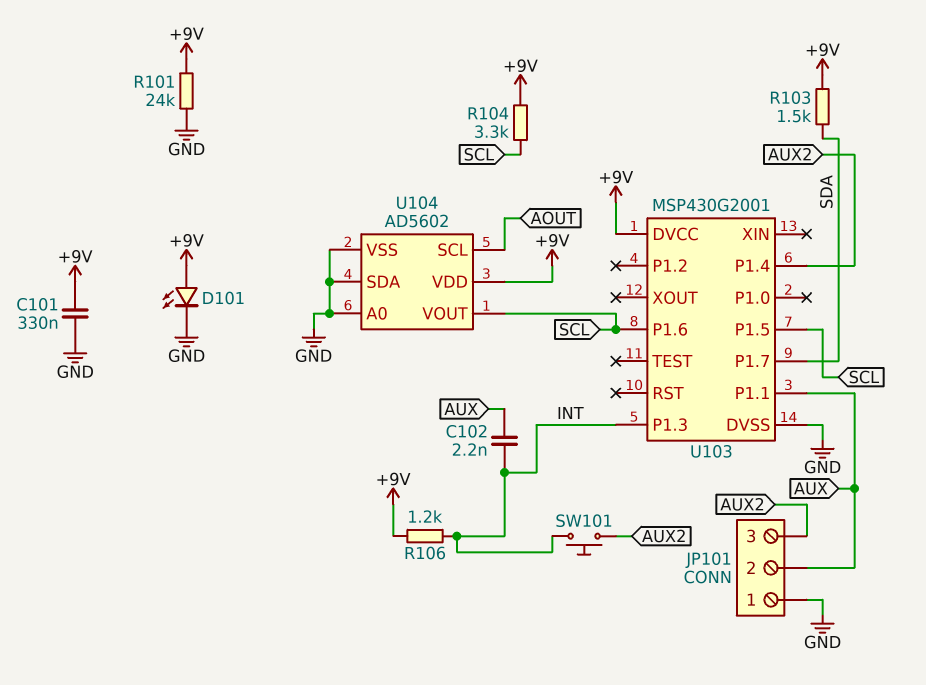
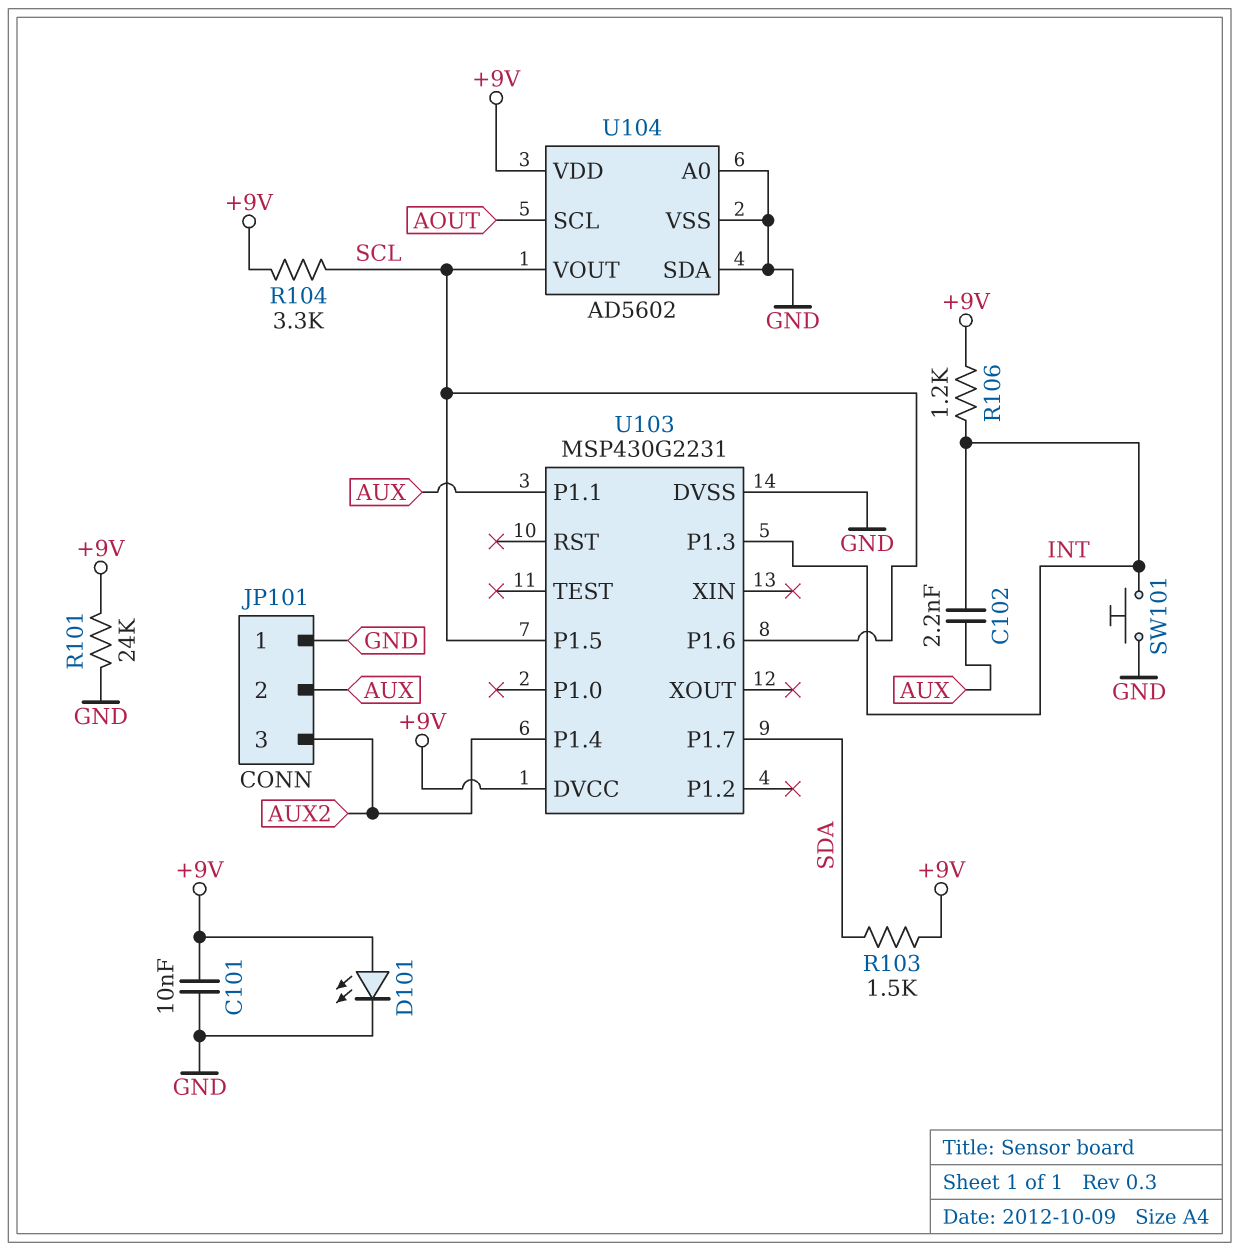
C101: 330nF (+9V, GND) -> 10nF (+9V, GND)
SW101: button (AUX2, INT) -> button (GND, INT)
U103: MSP430G2001 -> MSP430G2231

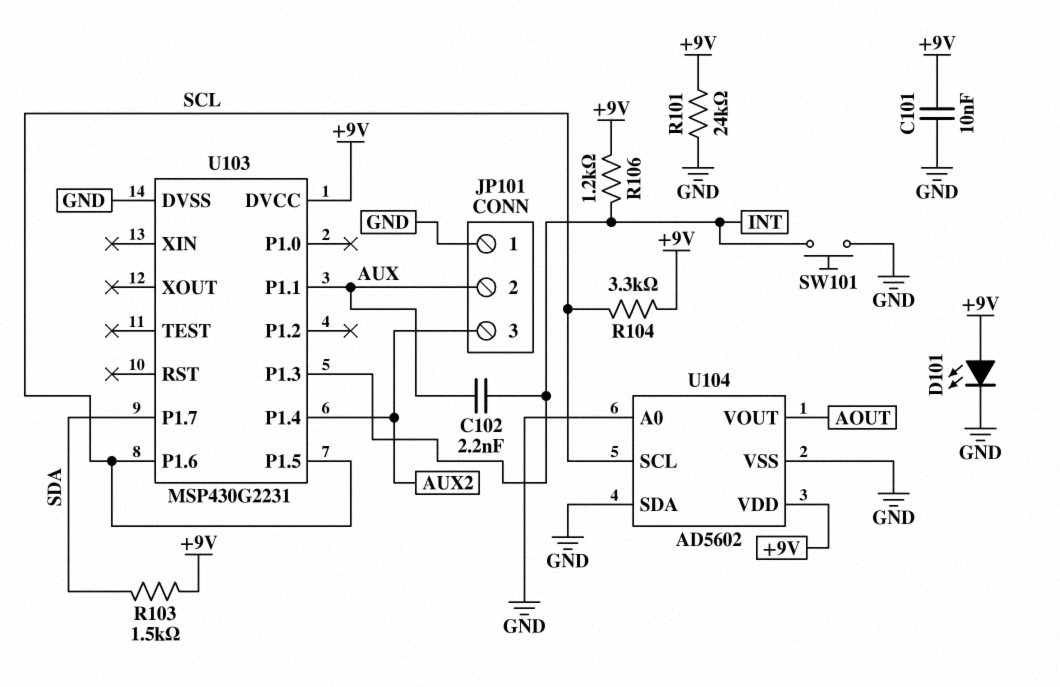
U104 pin SCL: AOUT -> SCL
U104 pin VOUT: SCL -> AOUT

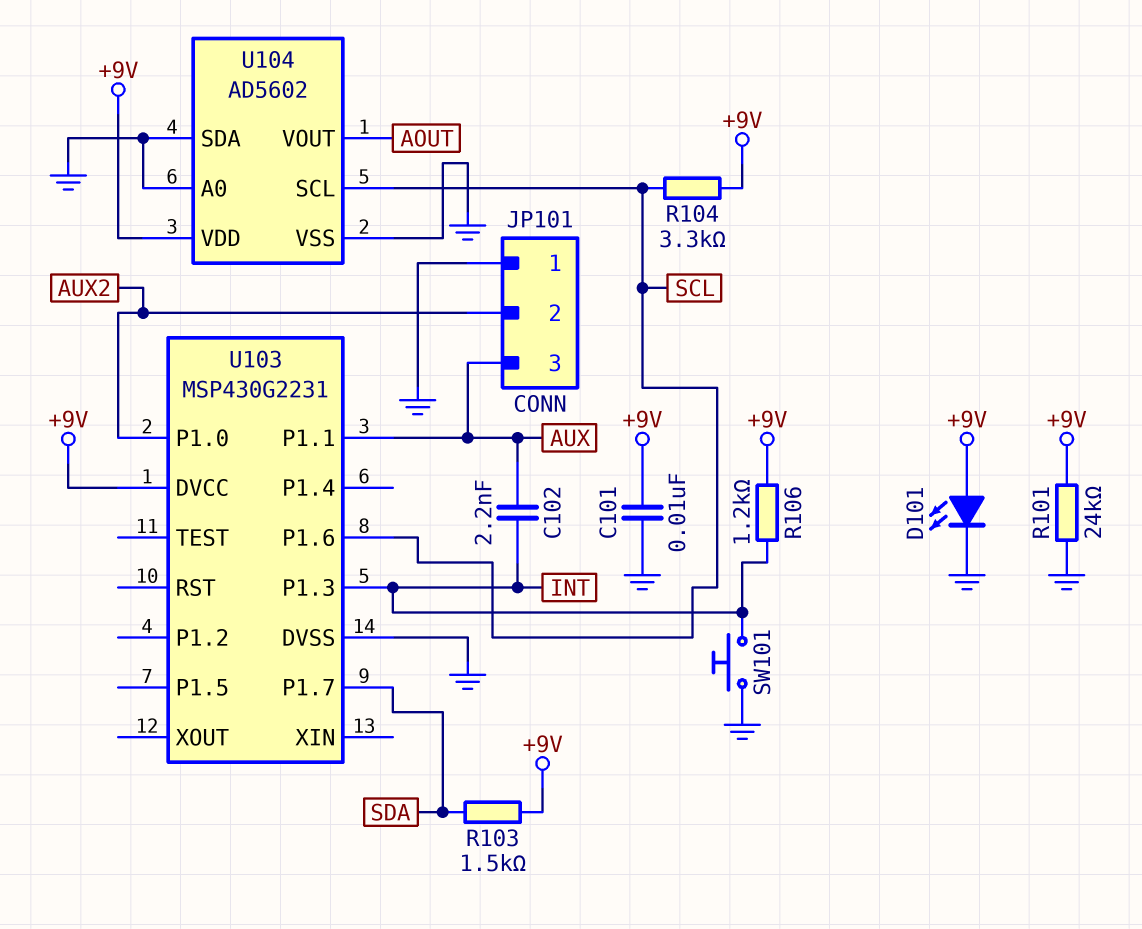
JP101 pin 2: AUX -> AUX2
JP101 pin 3: AUX2 -> AUX
U103 pin P1.0: none -> AUX2
U103 pin P1.4: AUX2 -> none
U103 pin P1.5: SCL -> none

